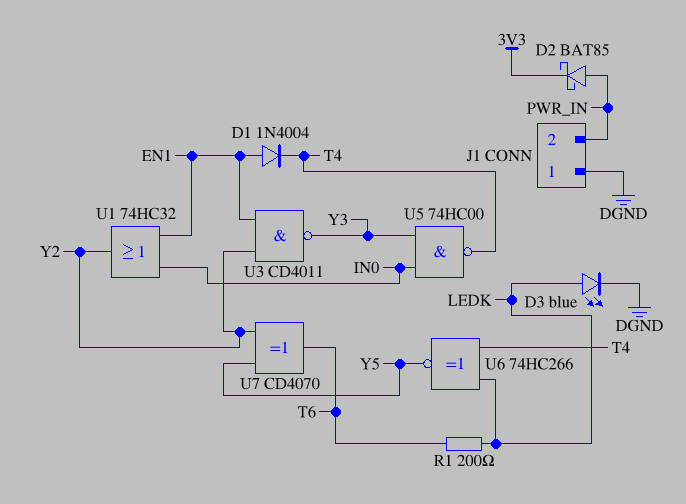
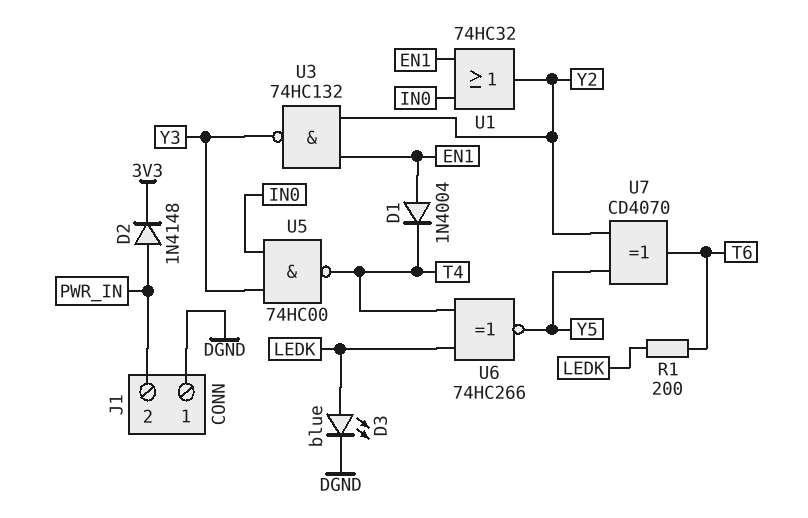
D2: schottky BAT85 (A PWR_IN, K 3V3) -> diode 1N4148 (A PWR_IN, K 3V3)
U3: NAND CD4011 (in EN1, in Y2, out Y3) -> NAND 74HC132 (in EN1, in Y2, out Y3)

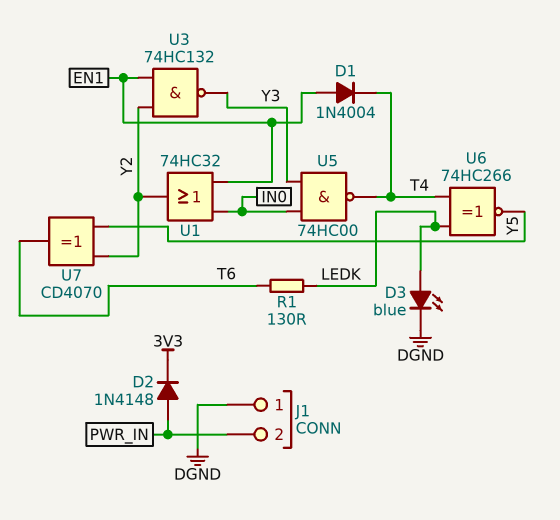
R1: 200 (LEDK, T6) -> 130 (LEDK, T6)

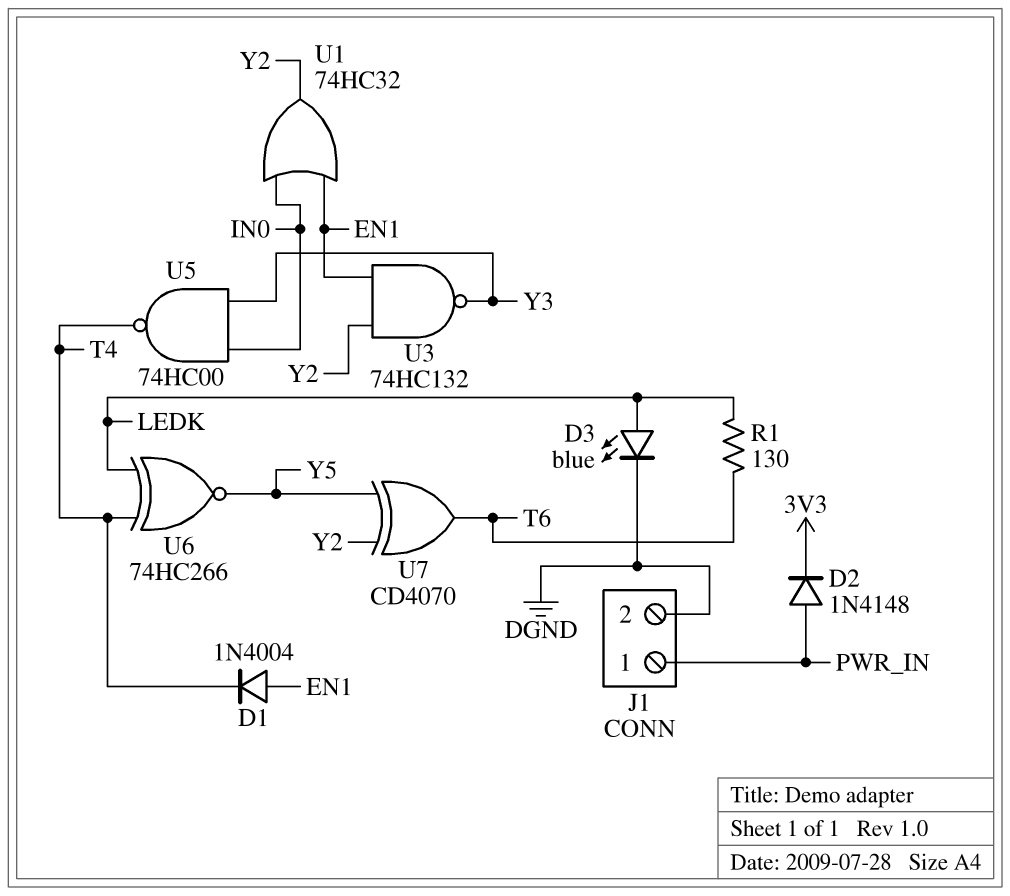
J1 pin 1: DGND -> PWR_IN
J1 pin 2: PWR_IN -> DGND

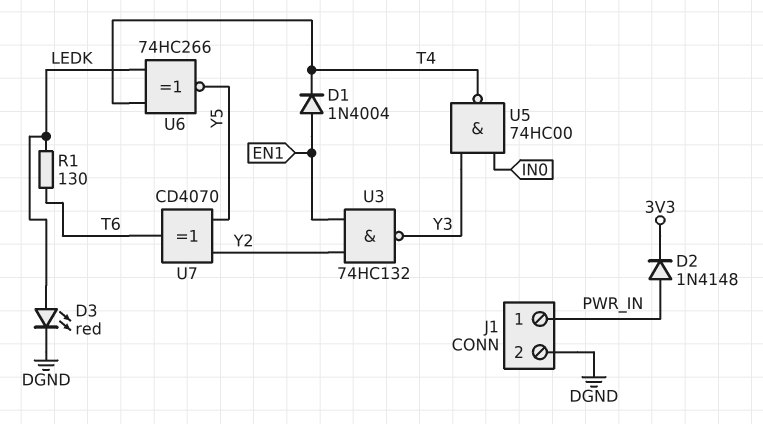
D3: LED blue (A LEDK, K DGND) -> LED red (A LEDK, K DGND)
U1: OR 74HC32 (in EN1, in IN0, out Y2) -> none

